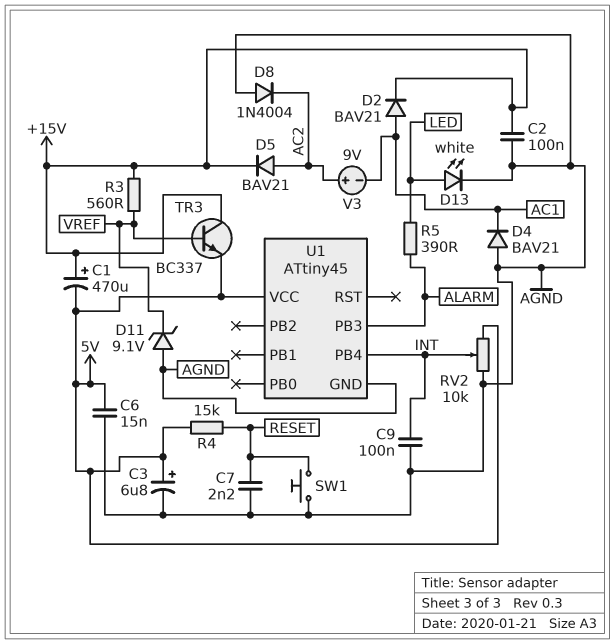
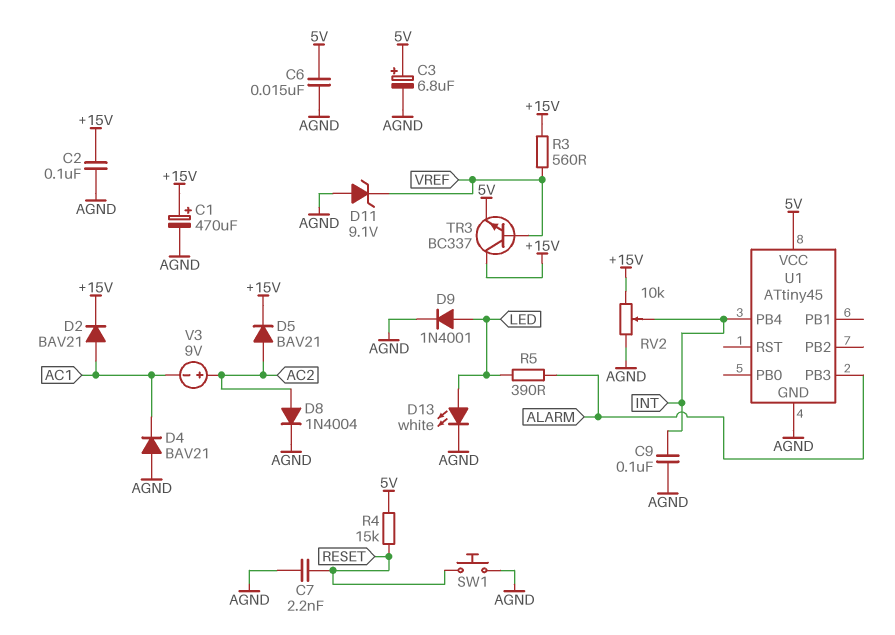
C1: 470uF (plus +15V, minus 5V) -> 470uF (plus +15V, minus AGND)
D8: diode 1N4004 (A AGND, K AC2) -> diode 1N4004 (A AC2, K AGND)
D9: none -> diode 1N4001 (A LED, K AGND)
RV2: 10k (5V, AGND, wiper INT) -> 10k (+15V, AGND, wiper INT)

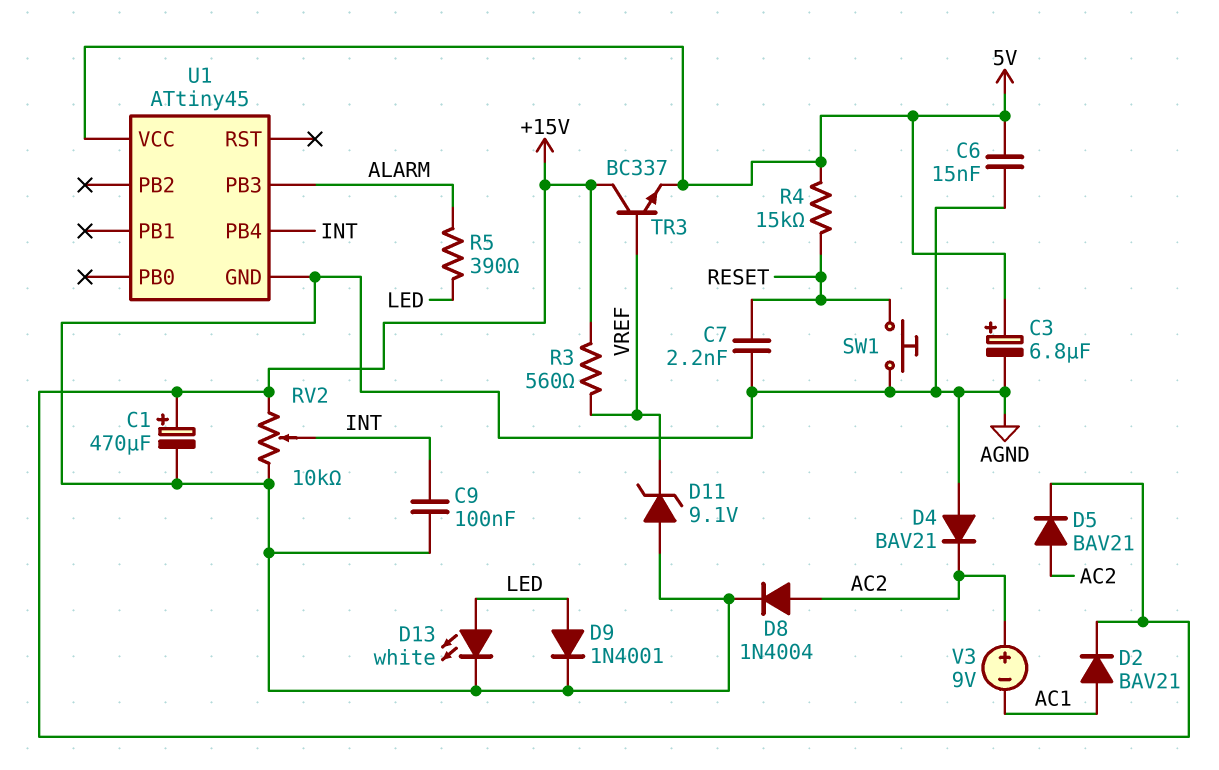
C2: 100nF (+15V, AGND) -> none
D4: diode BAV21 (A AGND, K AC1) -> diode BAV21 (A AGND, K AC2)

